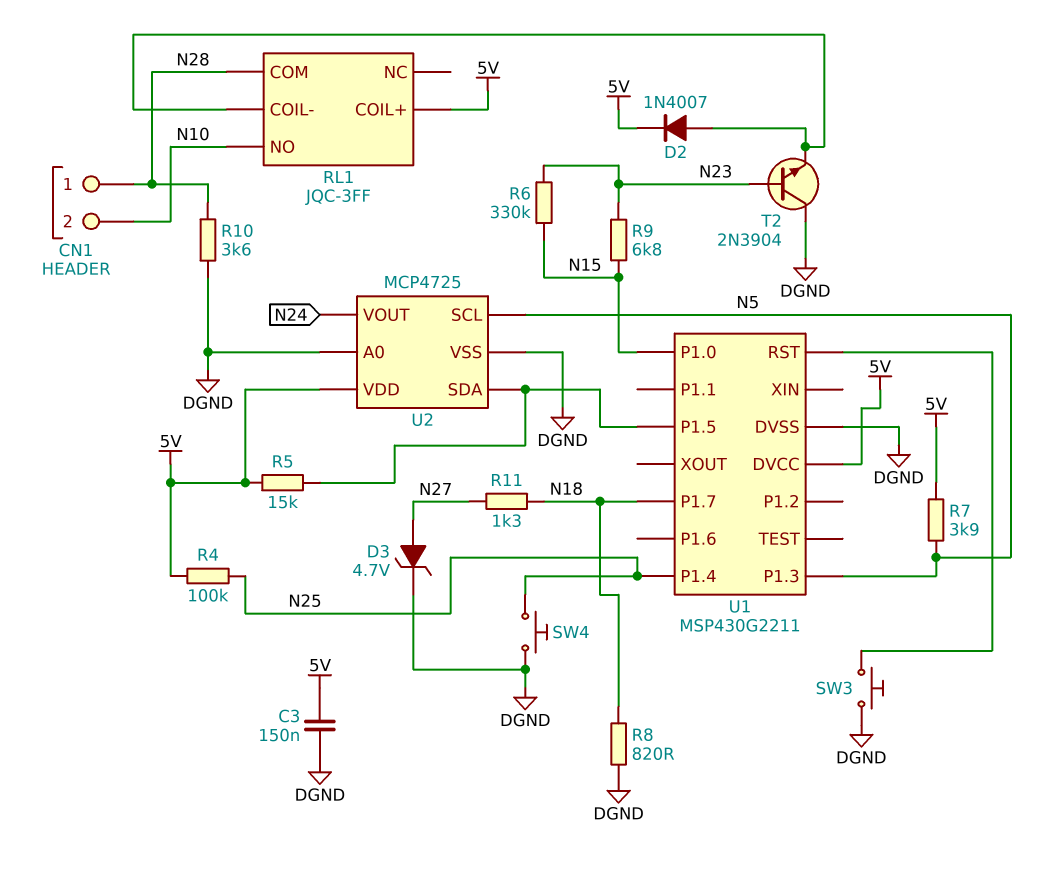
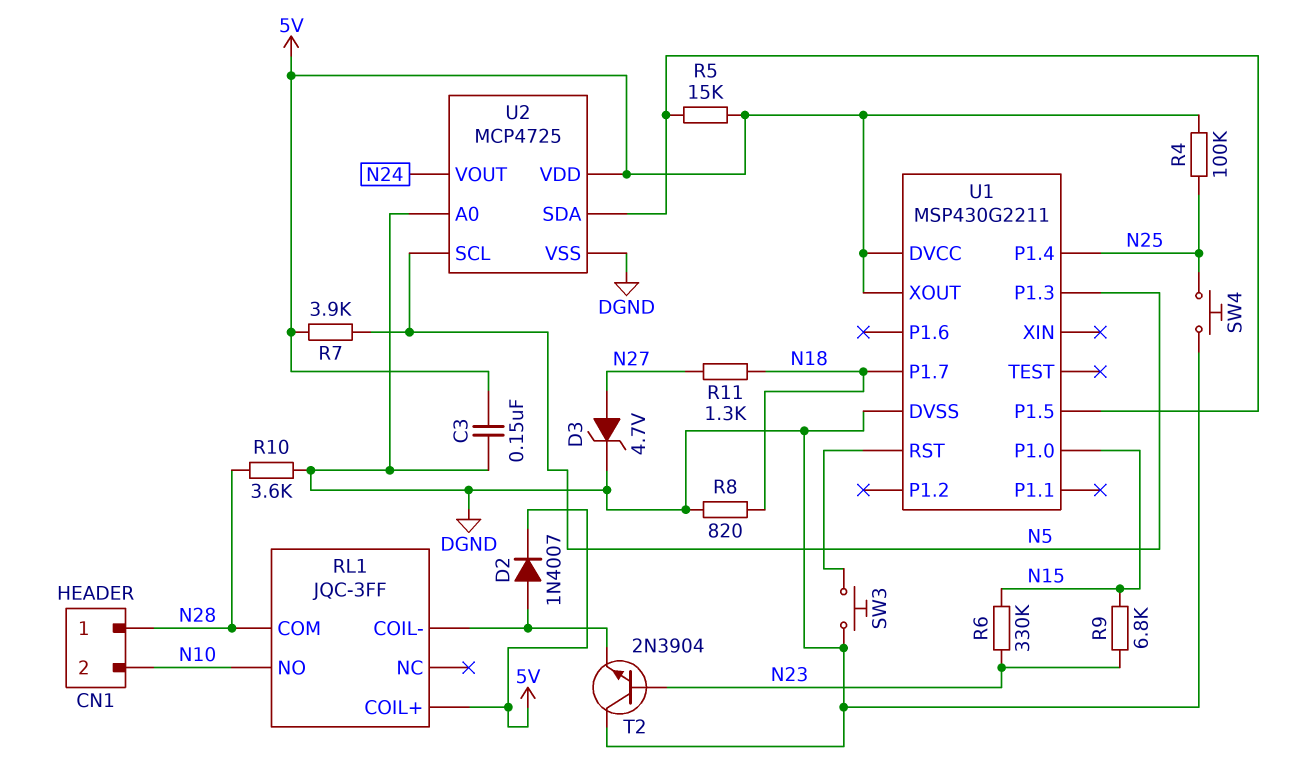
U1 pin XOUT: none -> 5V

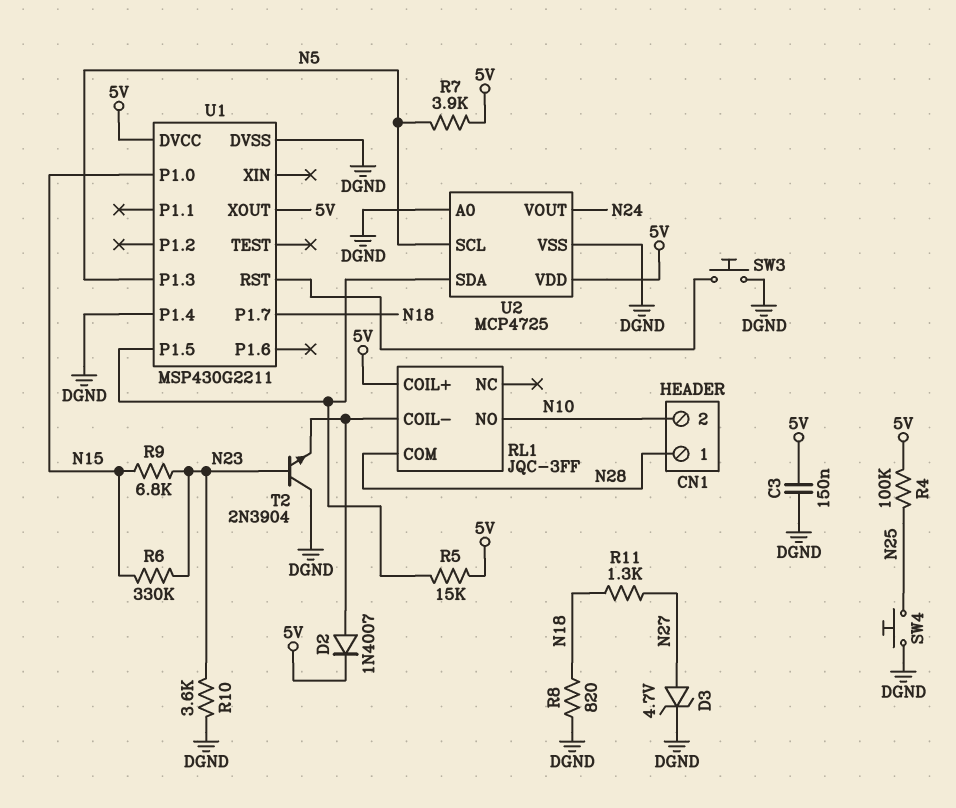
R10: 3.6k (DGND, N28) -> 3.6k (DGND, N23)
U1 pin P1.4: N25 -> DGND

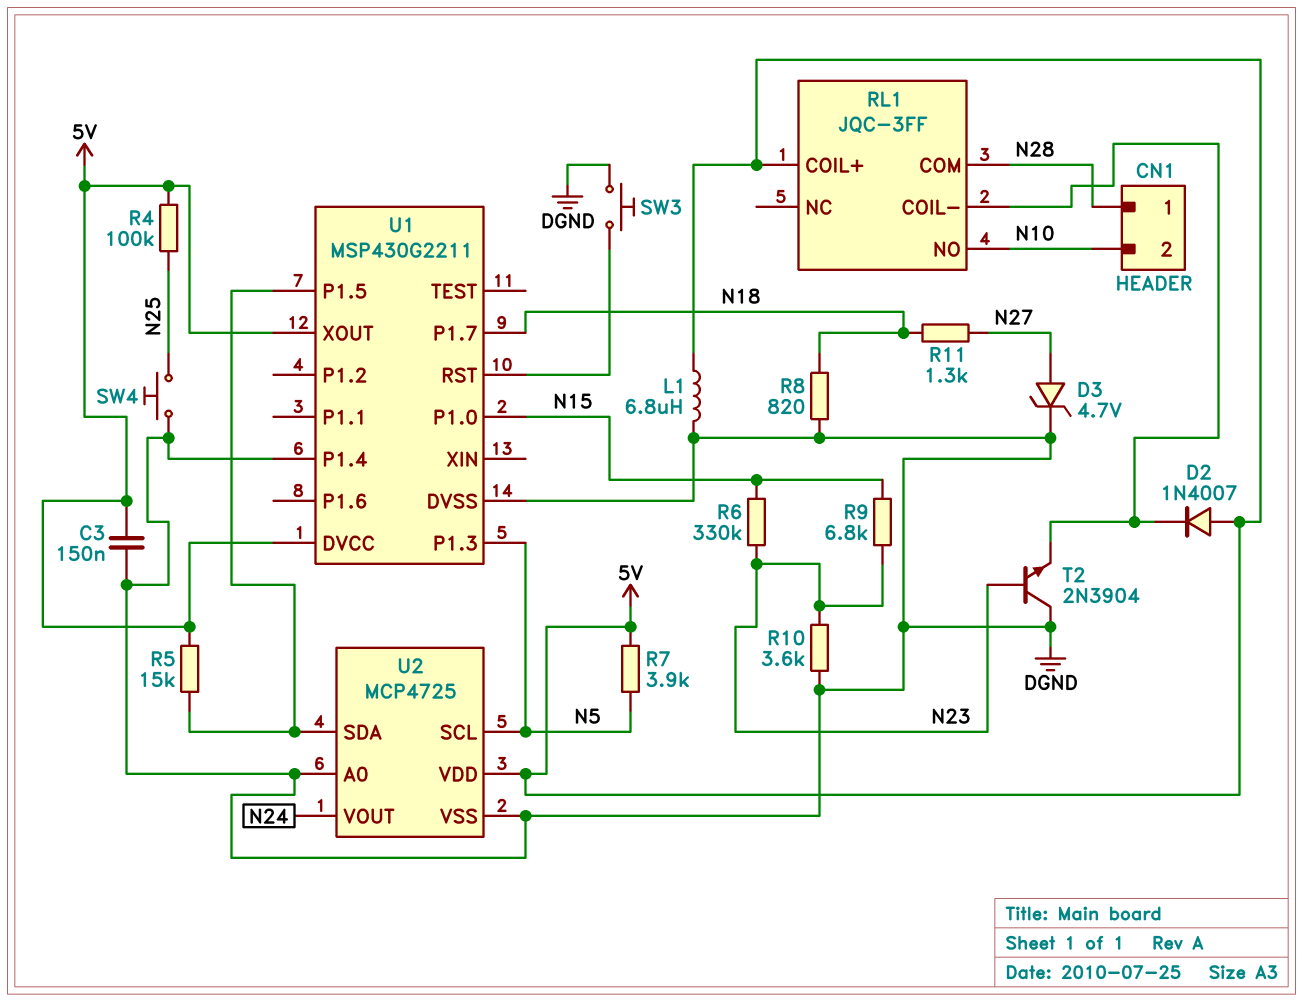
D2: diode 1N4007 (A RL1/COIL-, K 5V) -> diode 1N4007 (A 5V, K RL1/COIL-)
L1: none -> 6.8uH (5V, DGND)

